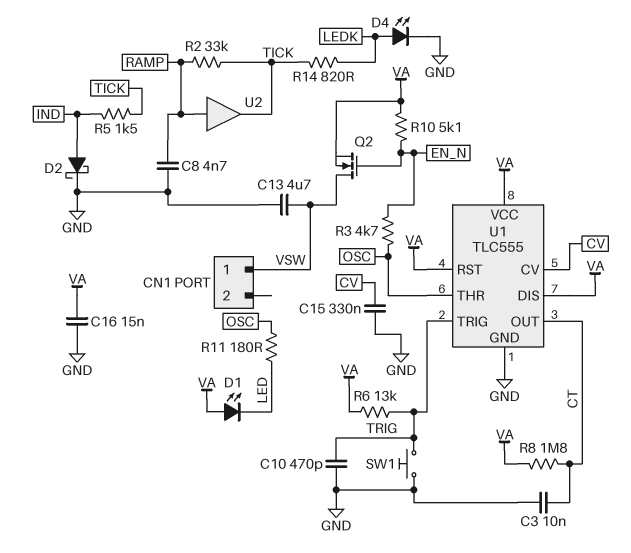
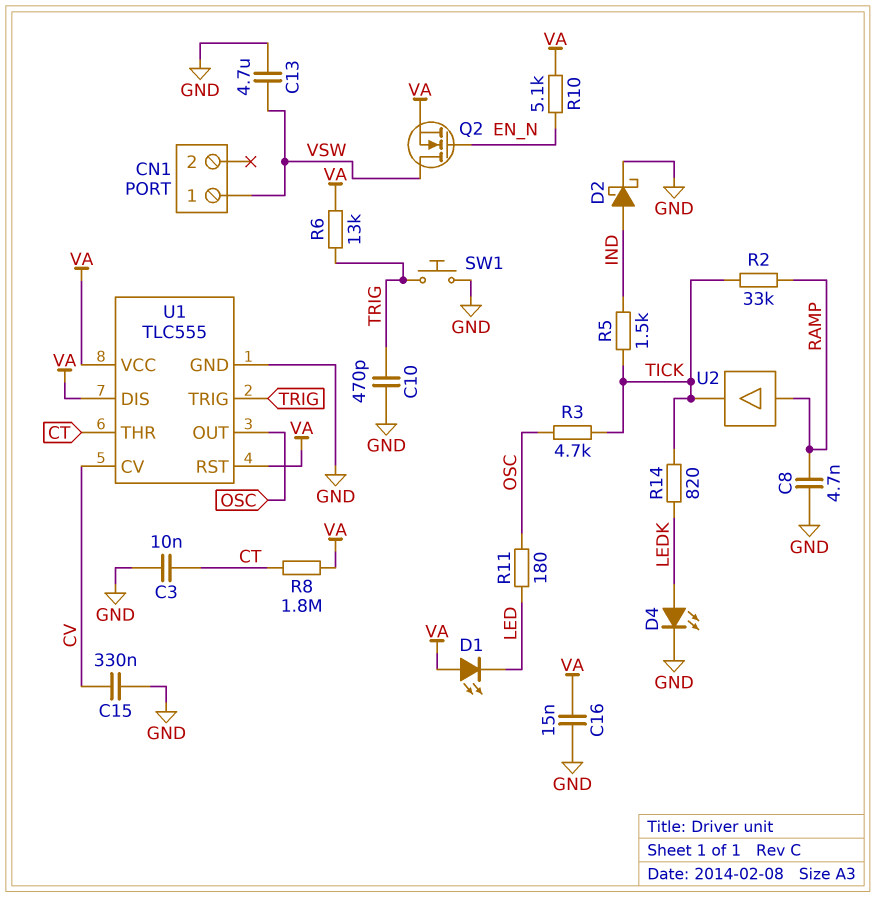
R3: 4.7k (EN_N, OSC) -> 4.7k (OSC, TICK)
U1 pin OUT: CT -> OSC
U1 pin THR: OSC -> CT

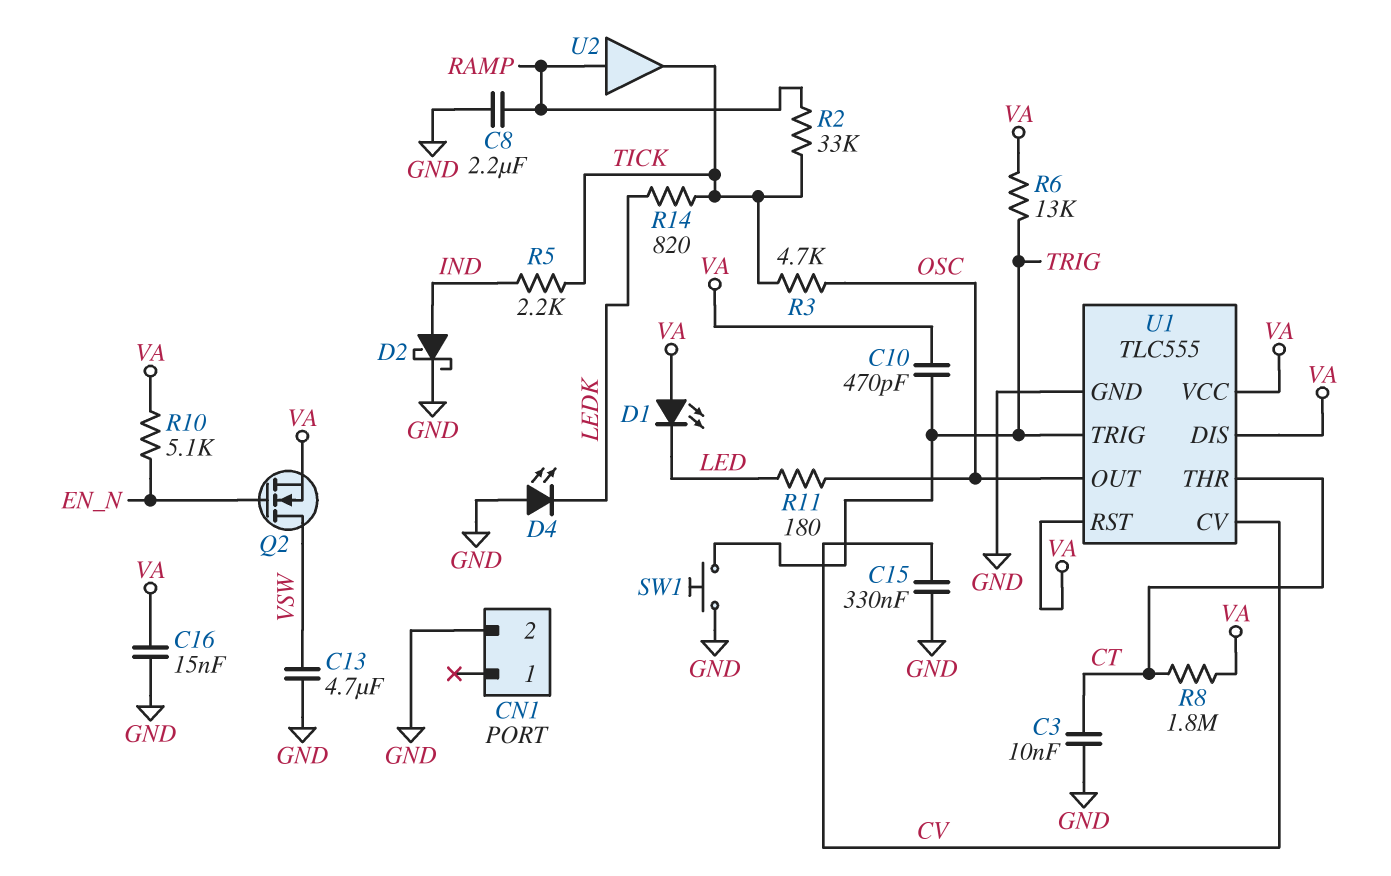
C8: 4.7nF (GND, RAMP) -> 2.2uF (GND, RAMP)
C10: 470pF (GND, TRIG) -> 470pF (TRIG, VA)
CN1 pin 1: VSW -> none
CN1 pin 2: none -> GND
D4: LED (A LEDK, K GND) -> LED (A GND, K LEDK)
R5: 1.5k (IND, TICK) -> 2.2k (IND, TICK)

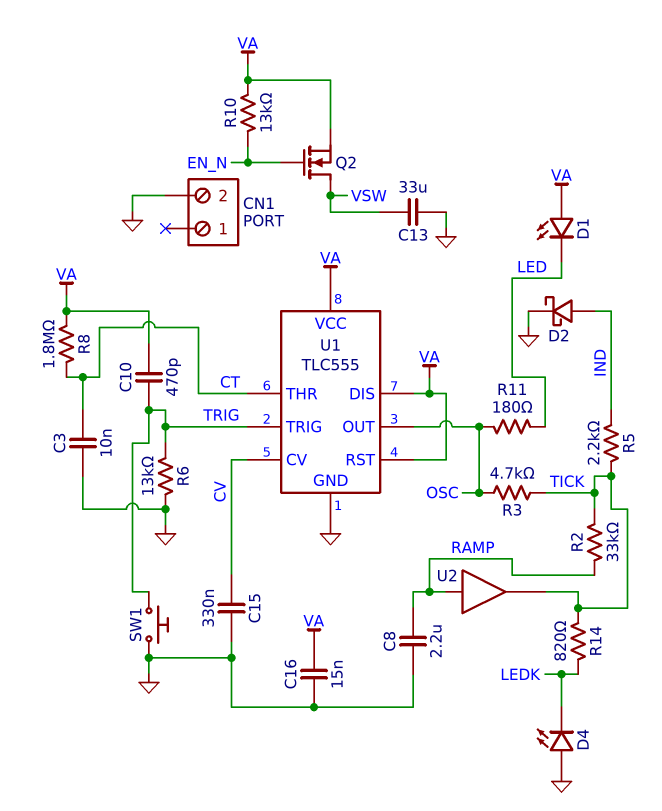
C13: 4.7uF (GND, VSW) -> 33uF (GND, VSW)
R6: 13k (TRIG, VA) -> 13k (GND, TRIG)
R10: 5.1k (EN_N, VA) -> 13k (EN_N, VA)

